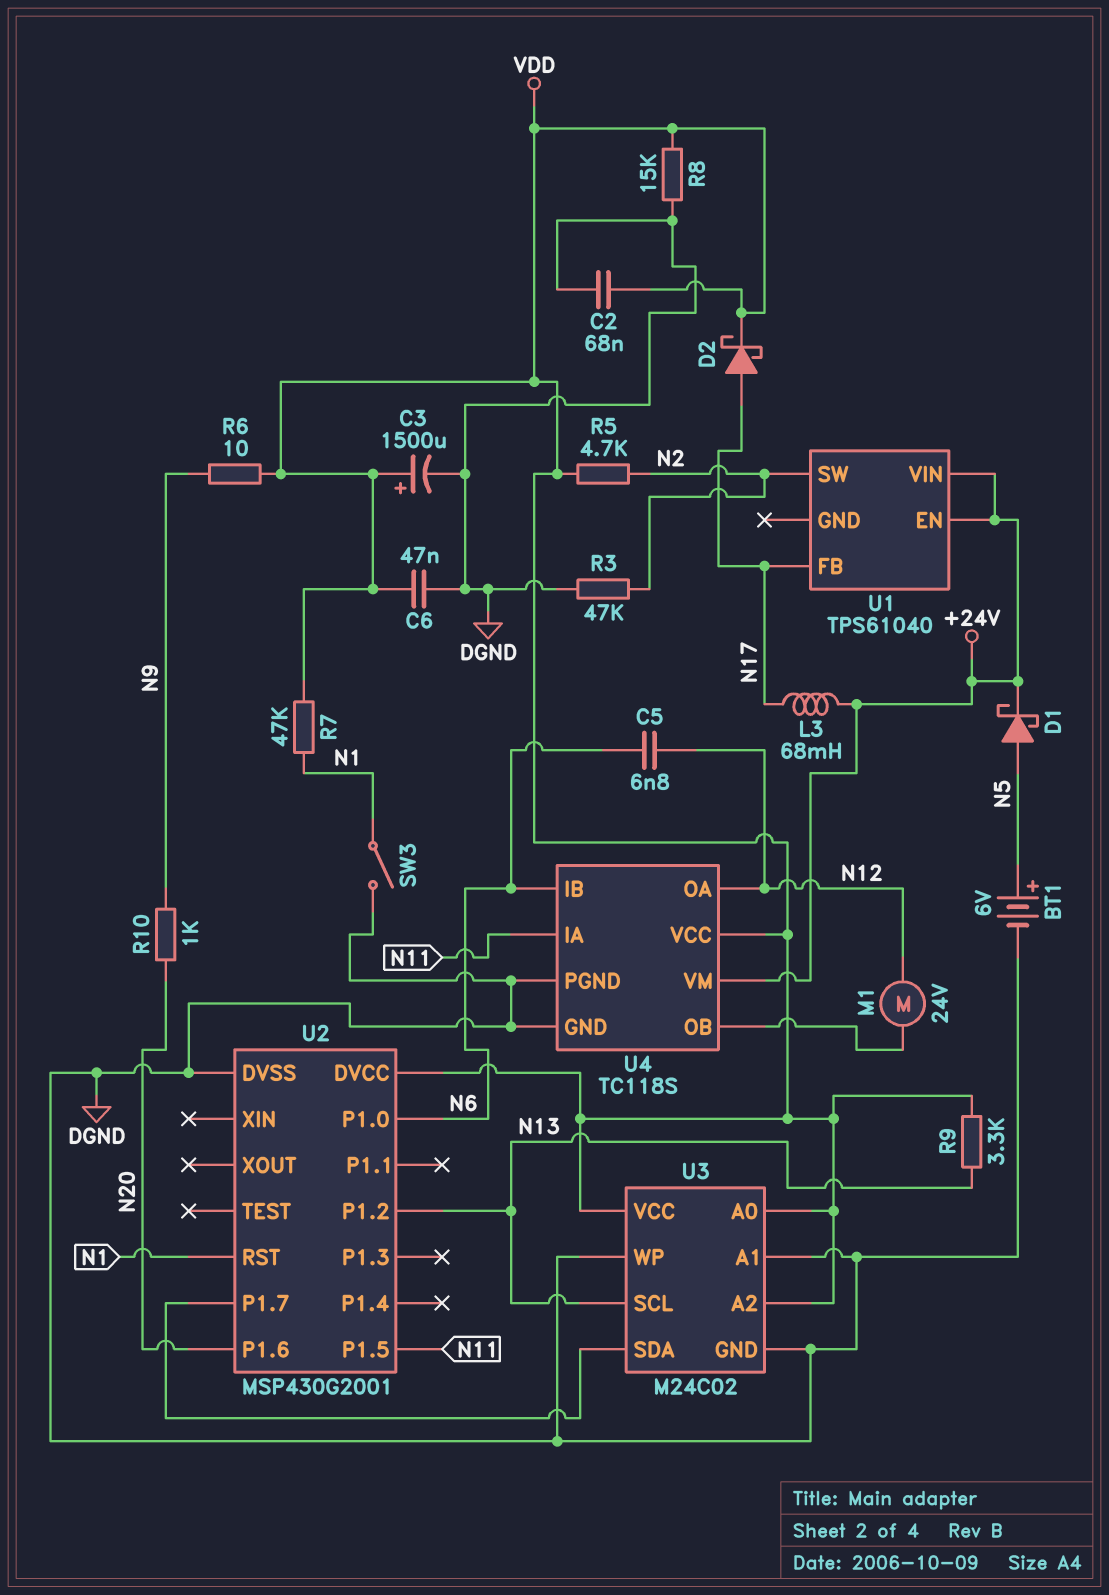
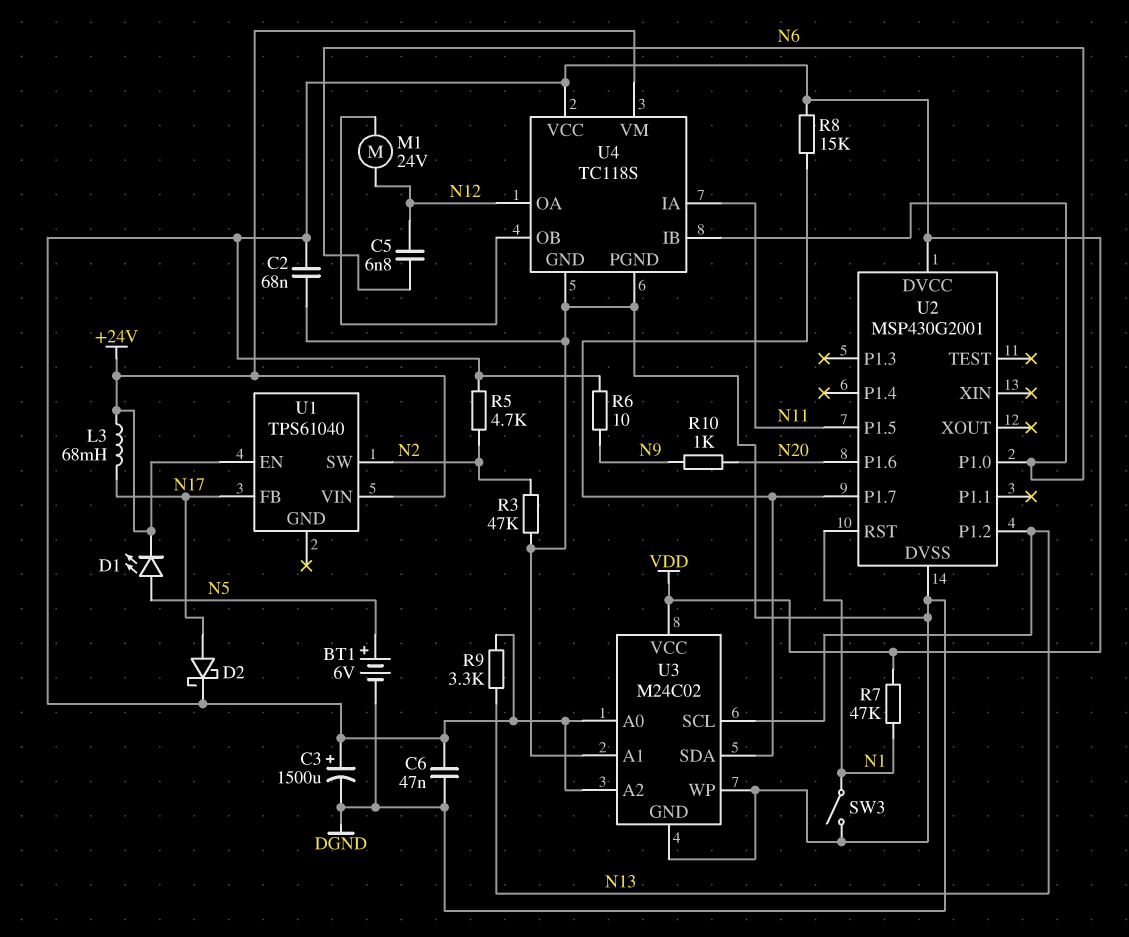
D1: schottky (A N5, K +24V) -> LED (A N5, K +24V)
R8: 15k (DGND, VDD) -> 15k (U2/P1.7, VDD)

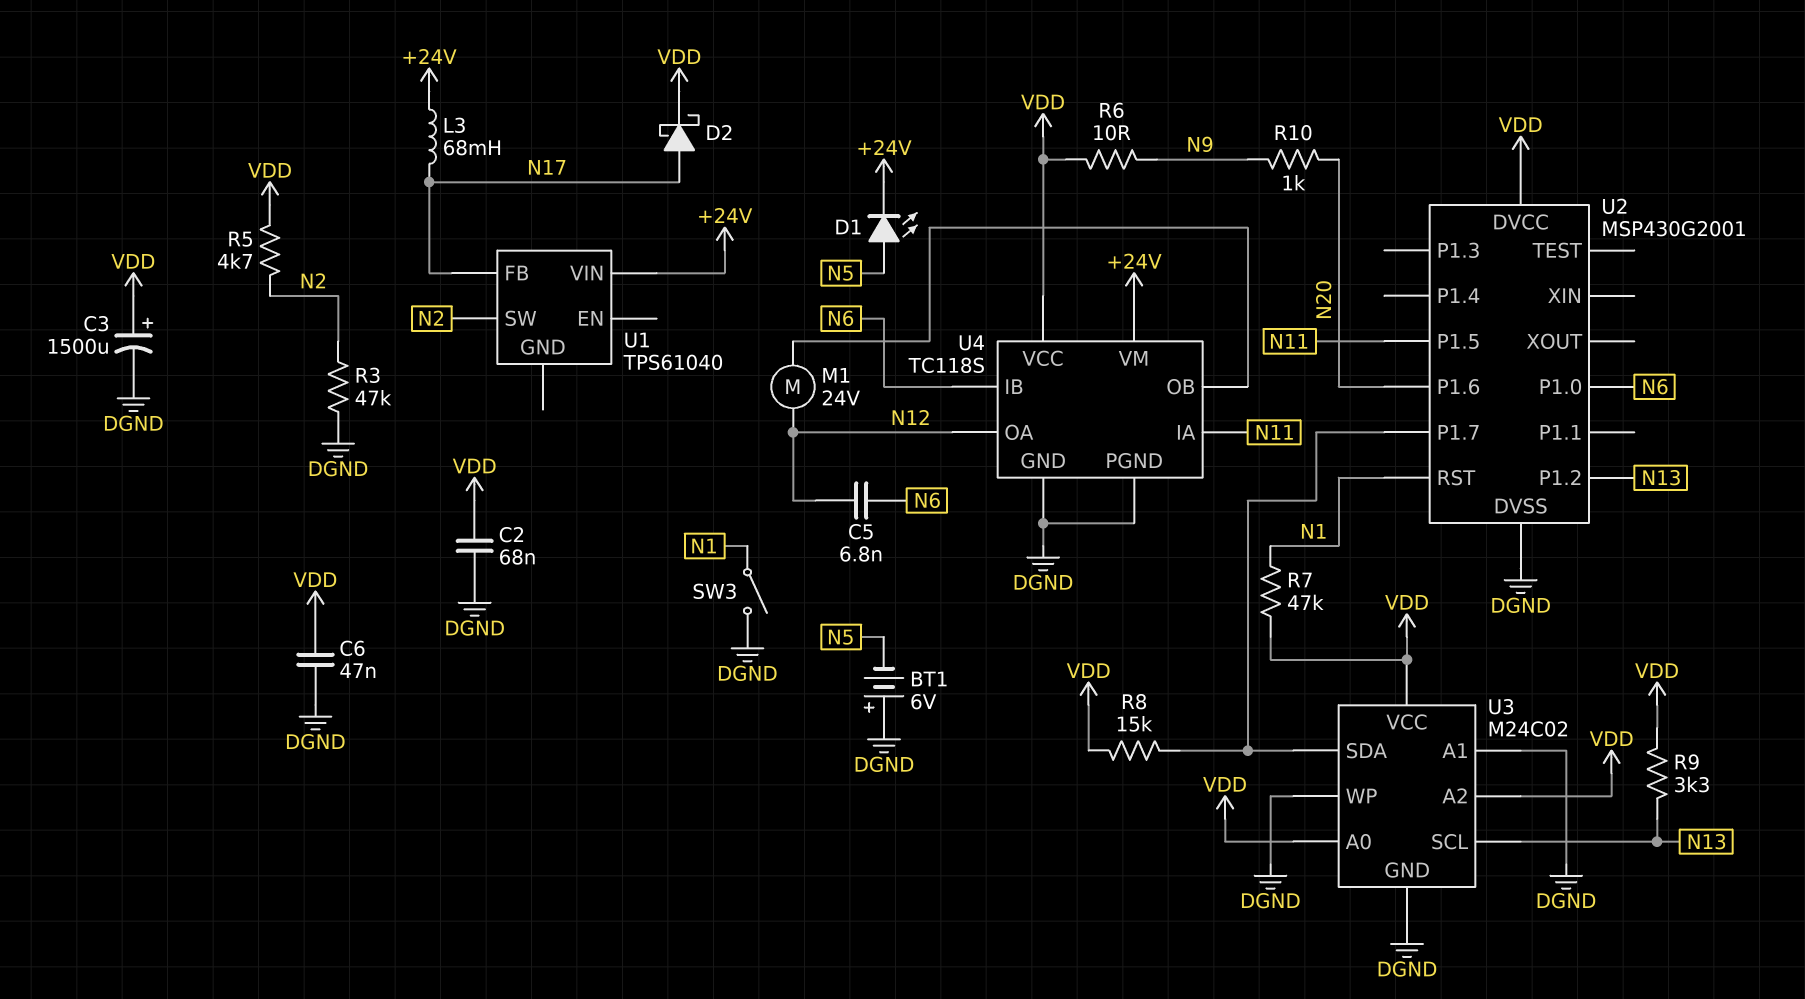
BT1: 6V (plus N5, minus DGND) -> 6V (plus DGND, minus N5)
U1 pin EN: +24V -> none

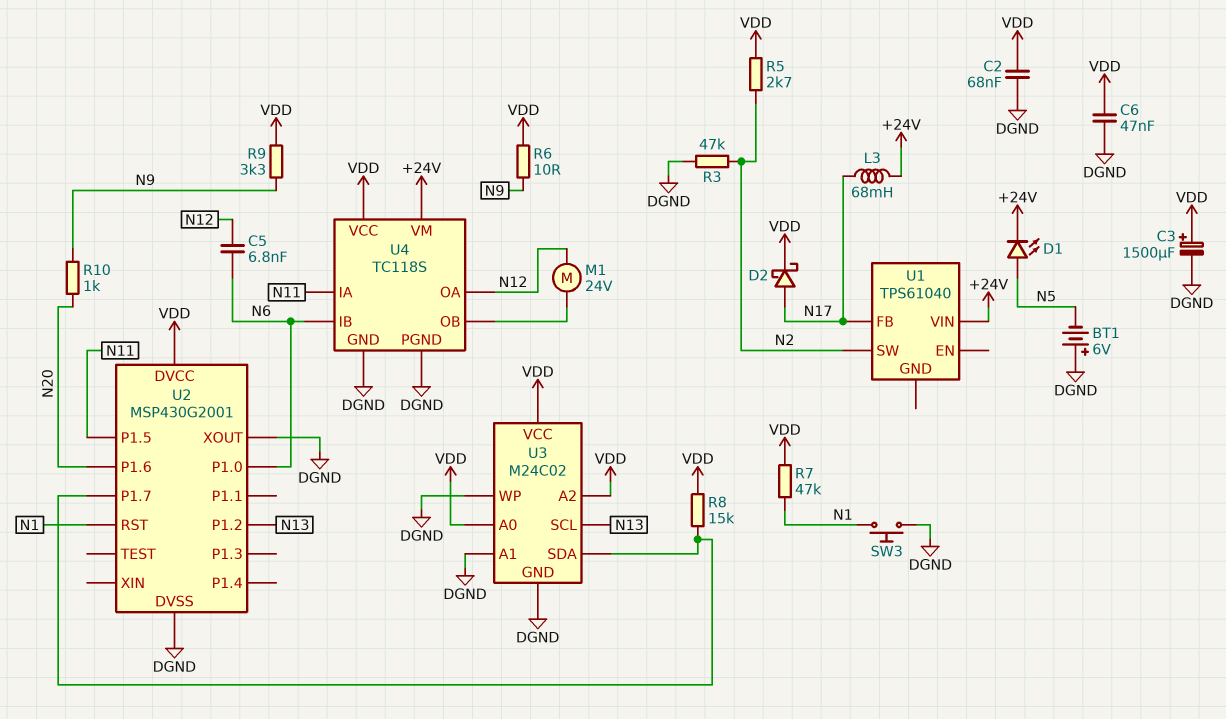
R5: 4.7k (N2, VDD) -> 2.7k (N2, VDD)
R9: 3.3k (N13, VDD) -> 3.3k (N9, VDD)
SW3: switch (DGND, N1) -> button (DGND, N1)
U2 pin XOUT: none -> DGND

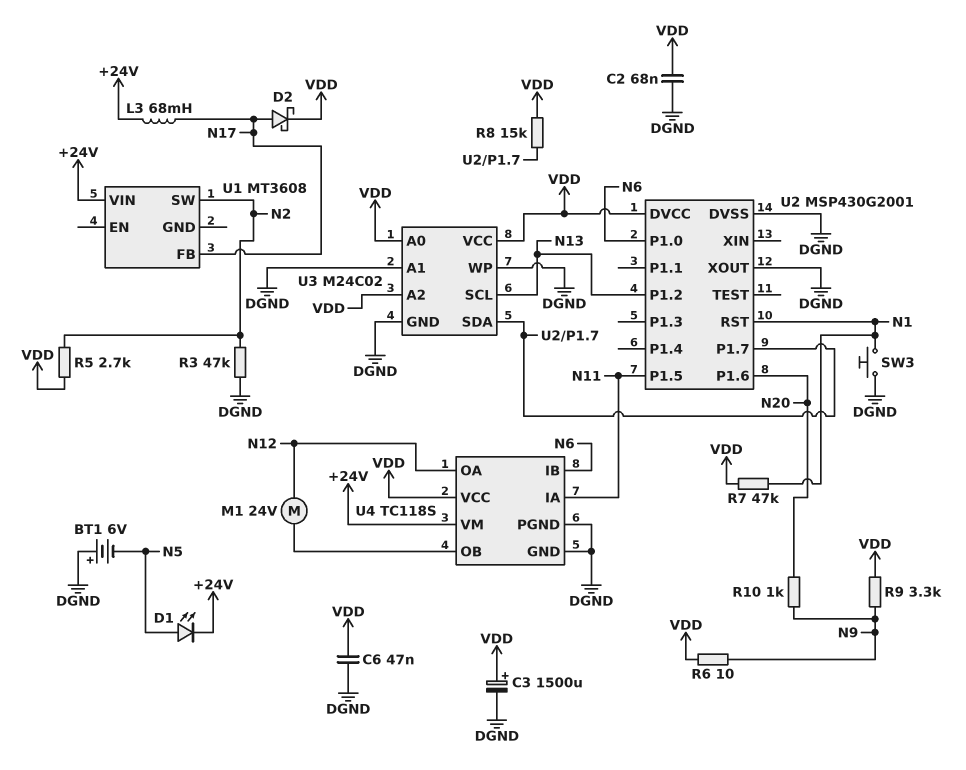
C5: 6.8nF (N6, N12) -> none
U1: TPS61040 -> MT3608

